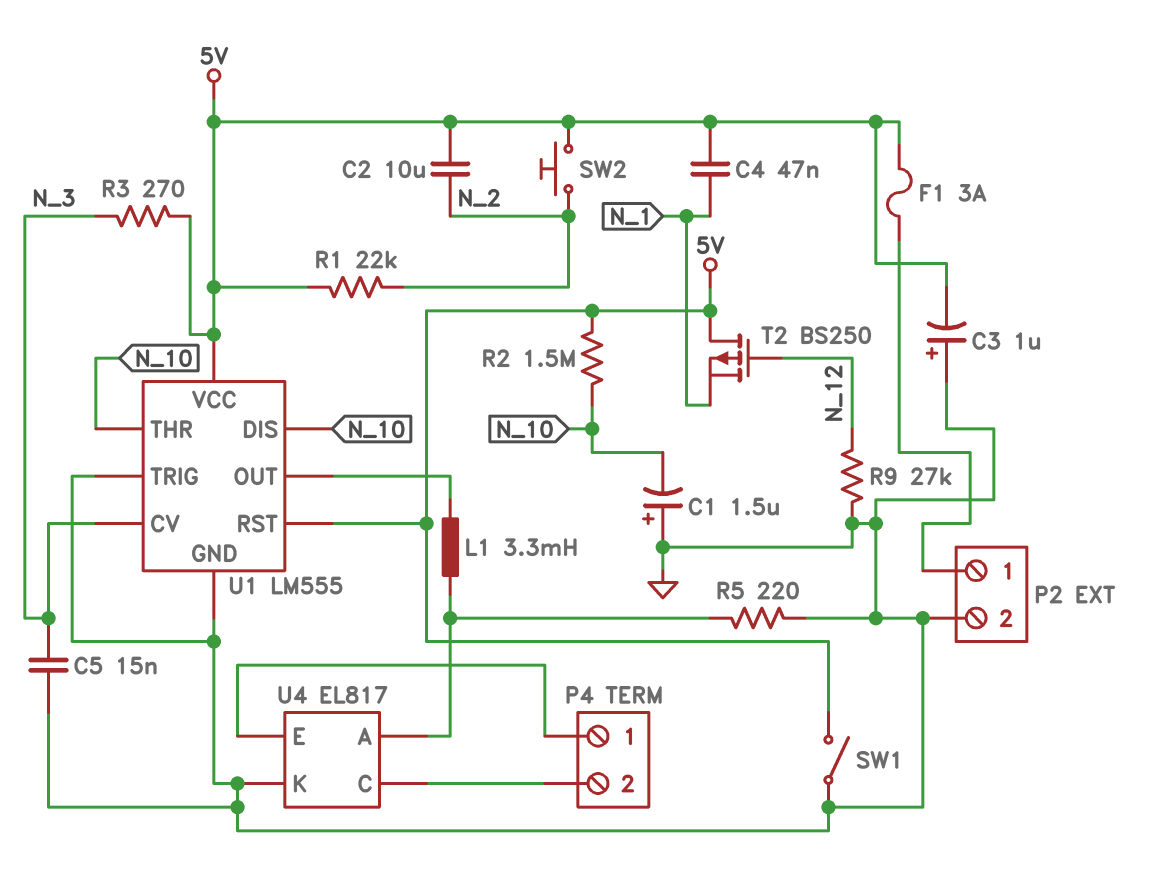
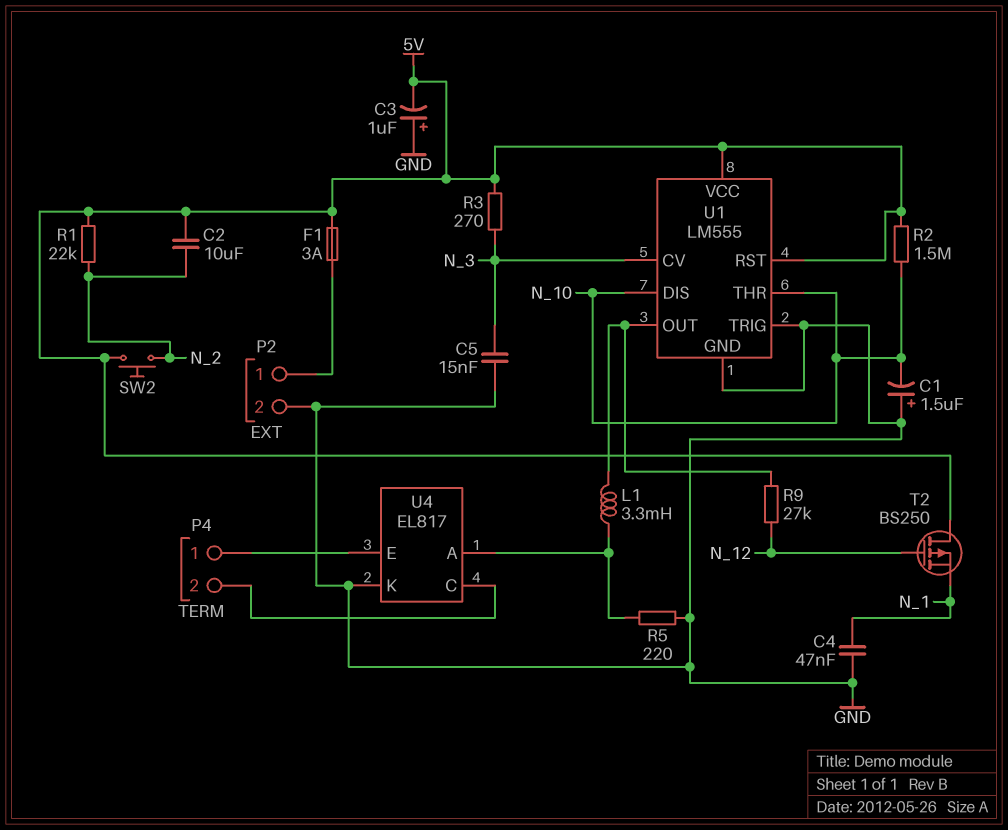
C4: 47nF (5V, N_1) -> 47nF (GND, N_1)
R9: 27k (GND, N_12) -> 27k (N_12, U1/OUT)
SW1: switch (5V, GND) -> none

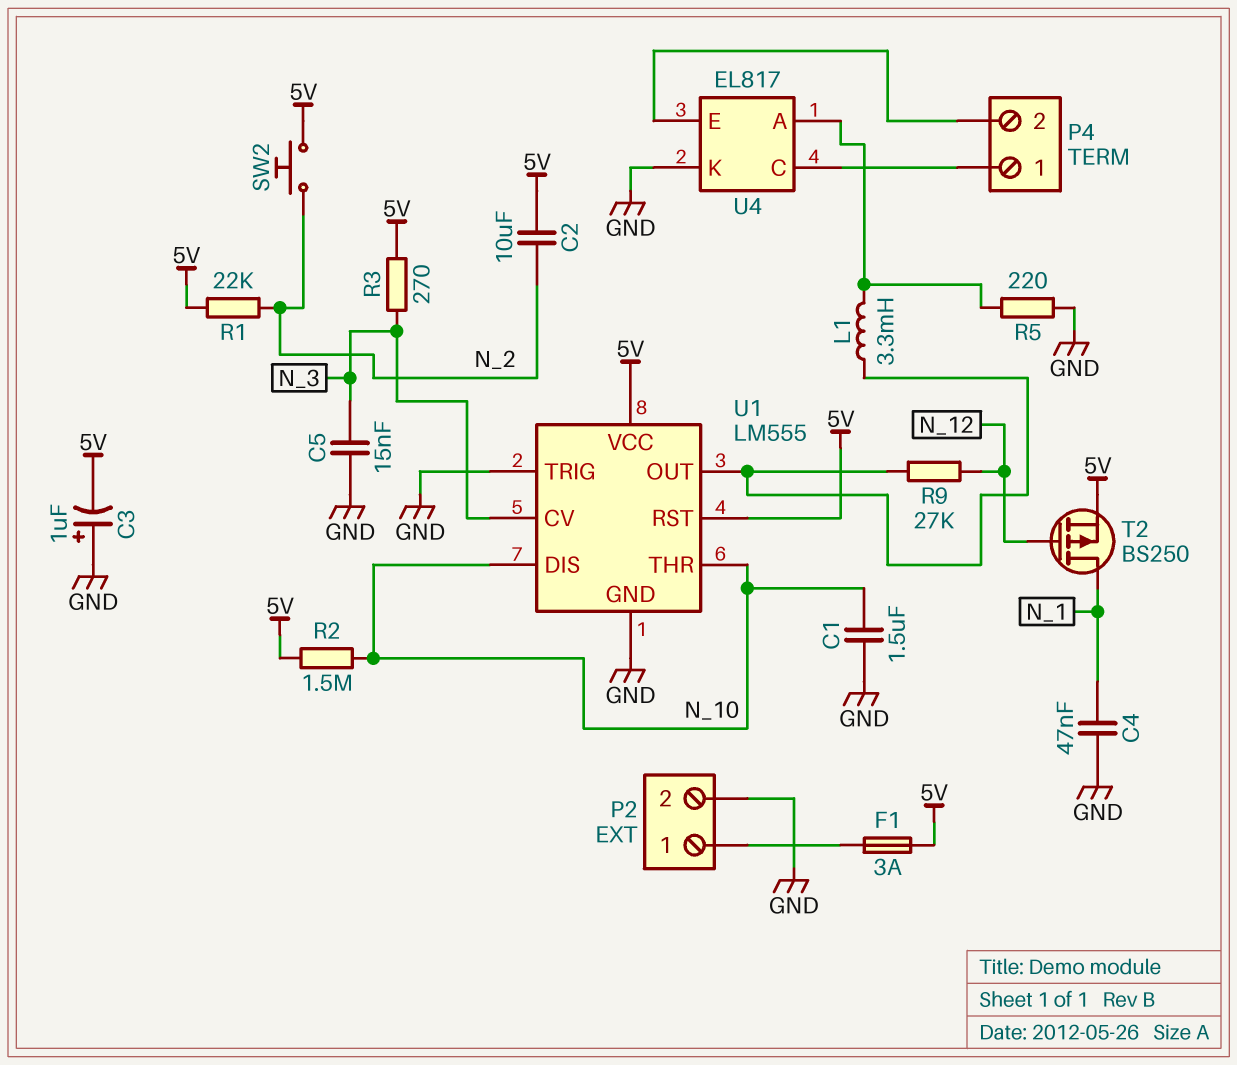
C1: 1.5uF (plus GND, minus N_10) -> 1.5uF (GND, N_10)
T2: PMOS BS250 (G N_12, D 5V, S N_1) -> PMOS BS250 (G N_12, D N_1, S 5V)
U4 pin C: P4/2 -> P4/1
U4 pin E: P4/1 -> P4/2

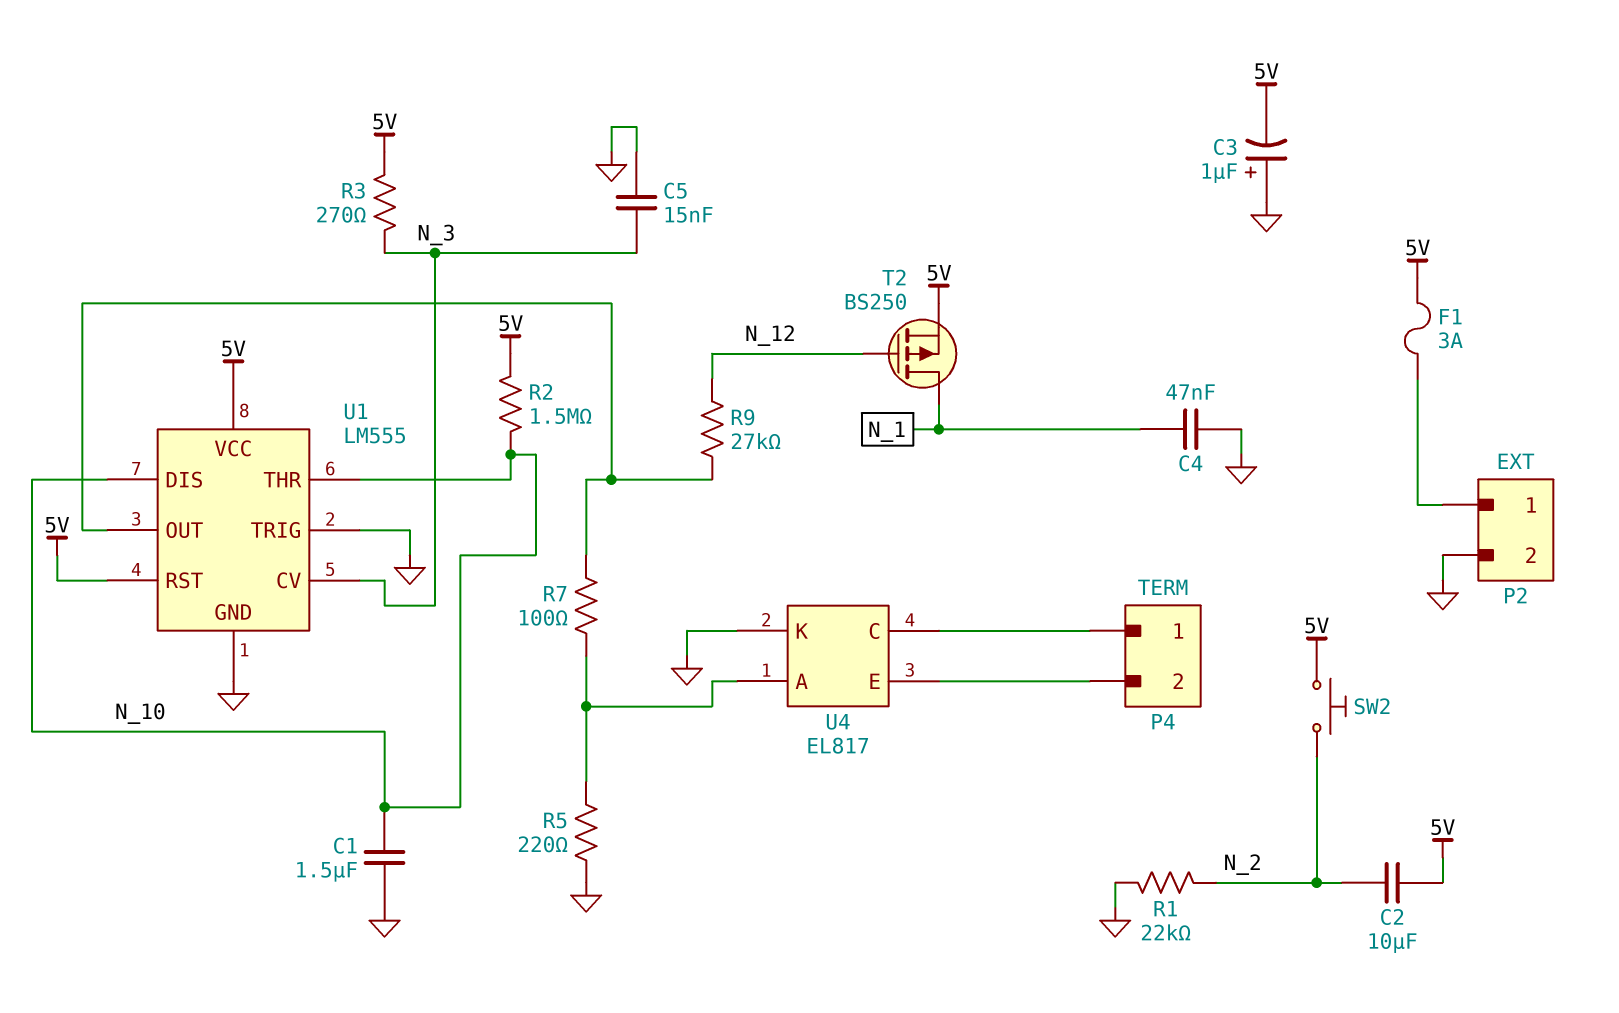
L1: 3.3mH (U1/OUT, U4/A) -> none
R1: 22k (5V, N_2) -> 22k (GND, N_2)
R7: none -> 100 (U1/OUT, U4/A)

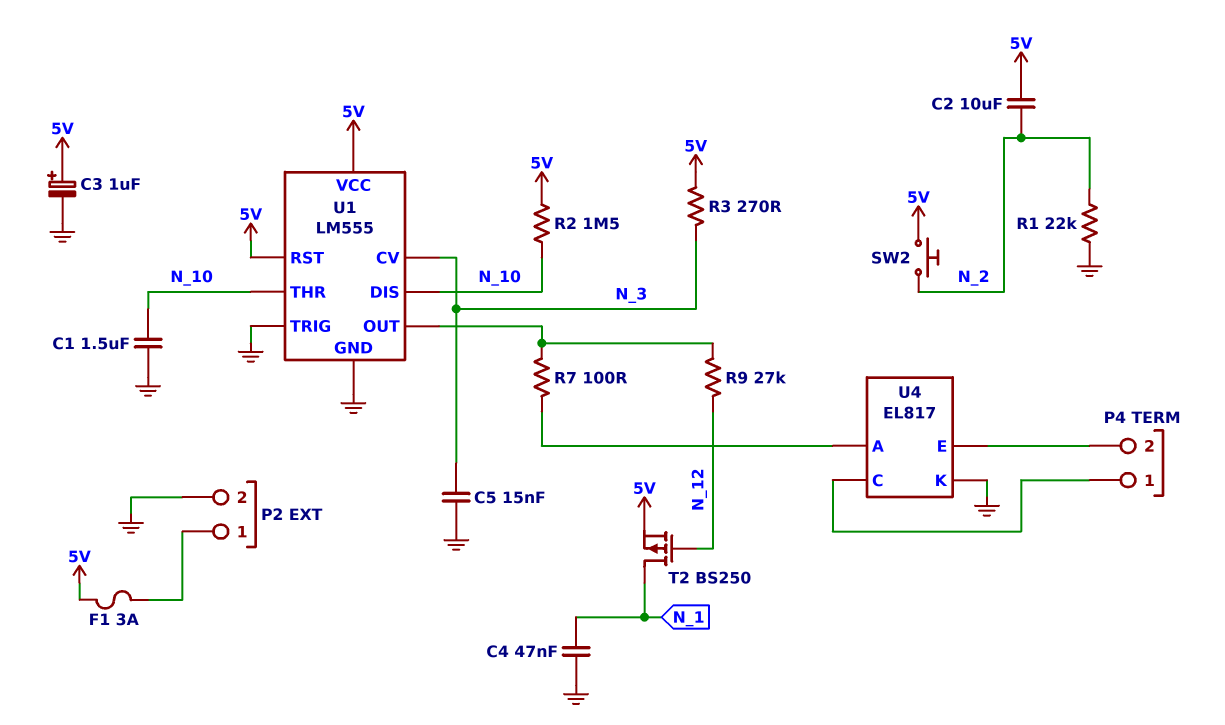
C3: 1uF (plus GND, minus 5V) -> 1uF (plus 5V, minus GND)
R5: 220 (GND, U4/A) -> none

